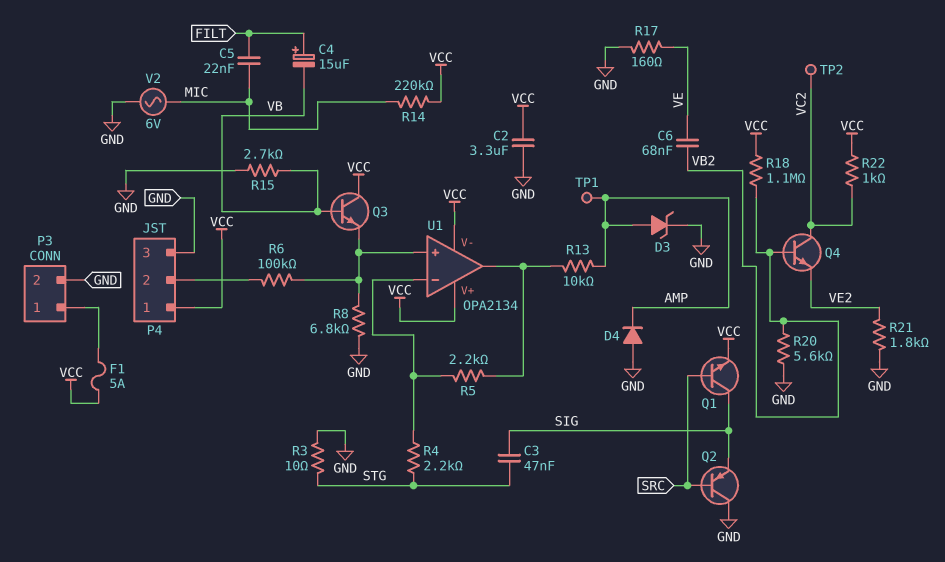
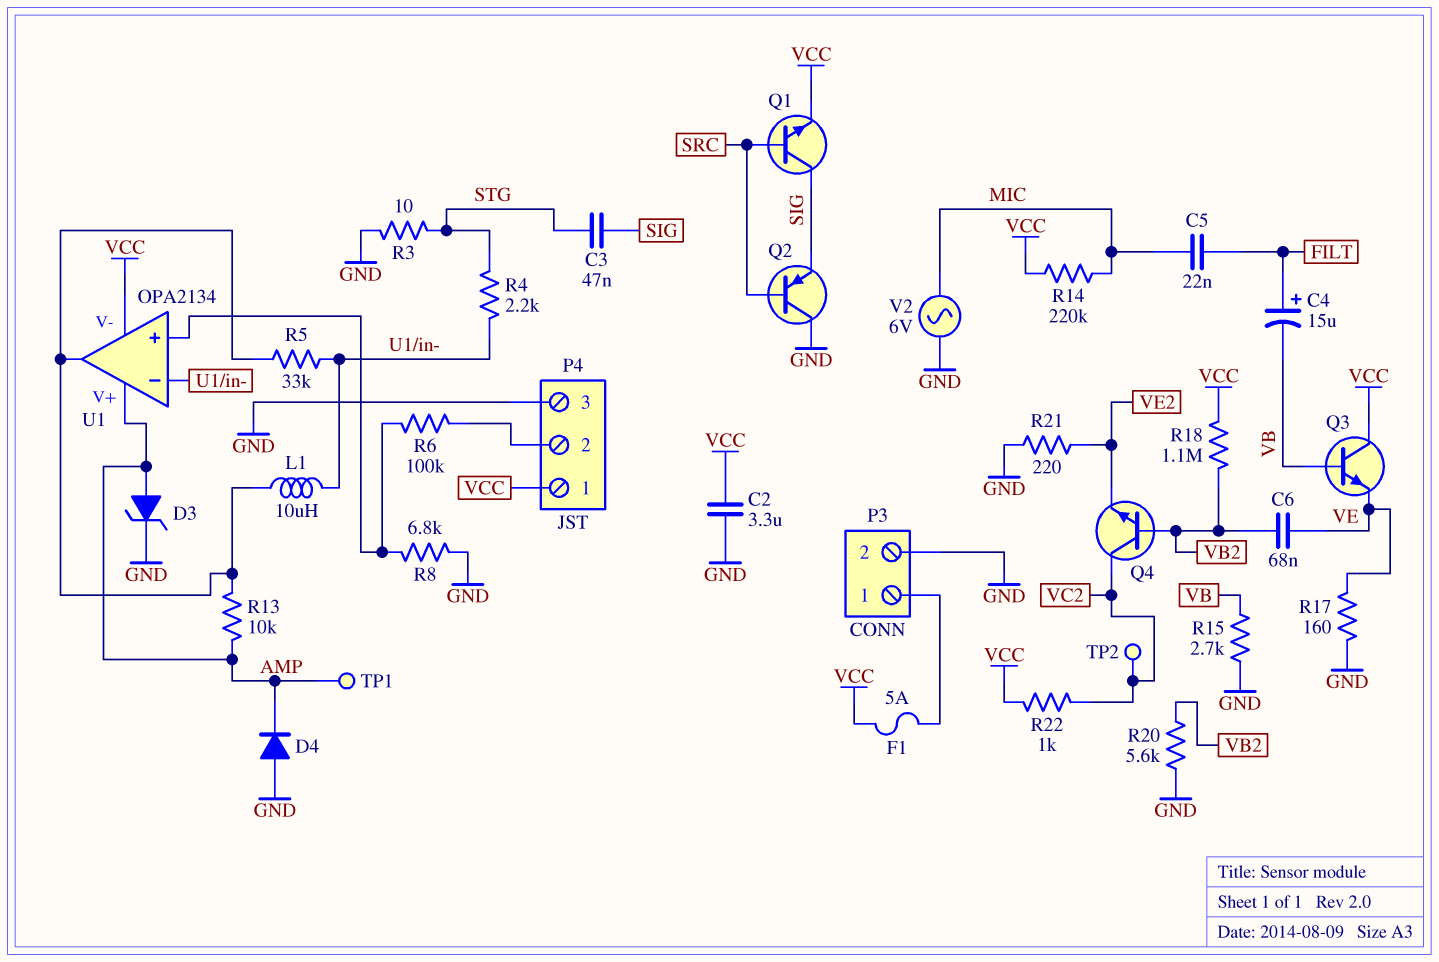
L1: none -> 10uH (U1/in-, U1/out)
Q3: NPN (B VB, C VCC, E U1/in+) -> NPN (B VB, C VCC, E VE)
R5: 2.2k (U1/in-, U1/out) -> 33k (U1/in-, U1/out)
R21: 1.8k (GND, VE2) -> 220 (GND, VE2)
U1 pin V+: VCC -> AMP

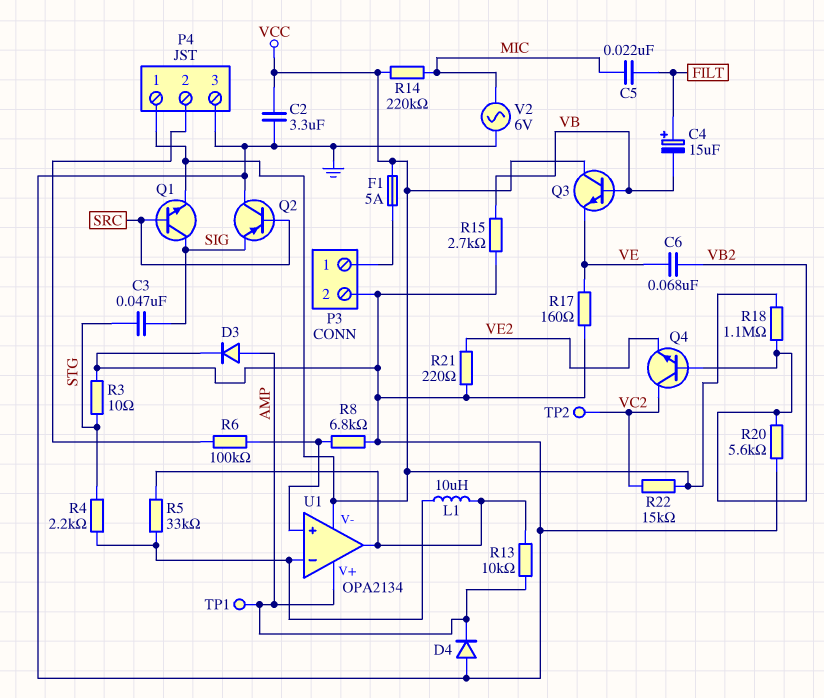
D3: zener (A AMP, K GND) -> diode (A AMP, K GND)
R22: 1k (VC2, VCC) -> 15k (VC2, VCC)

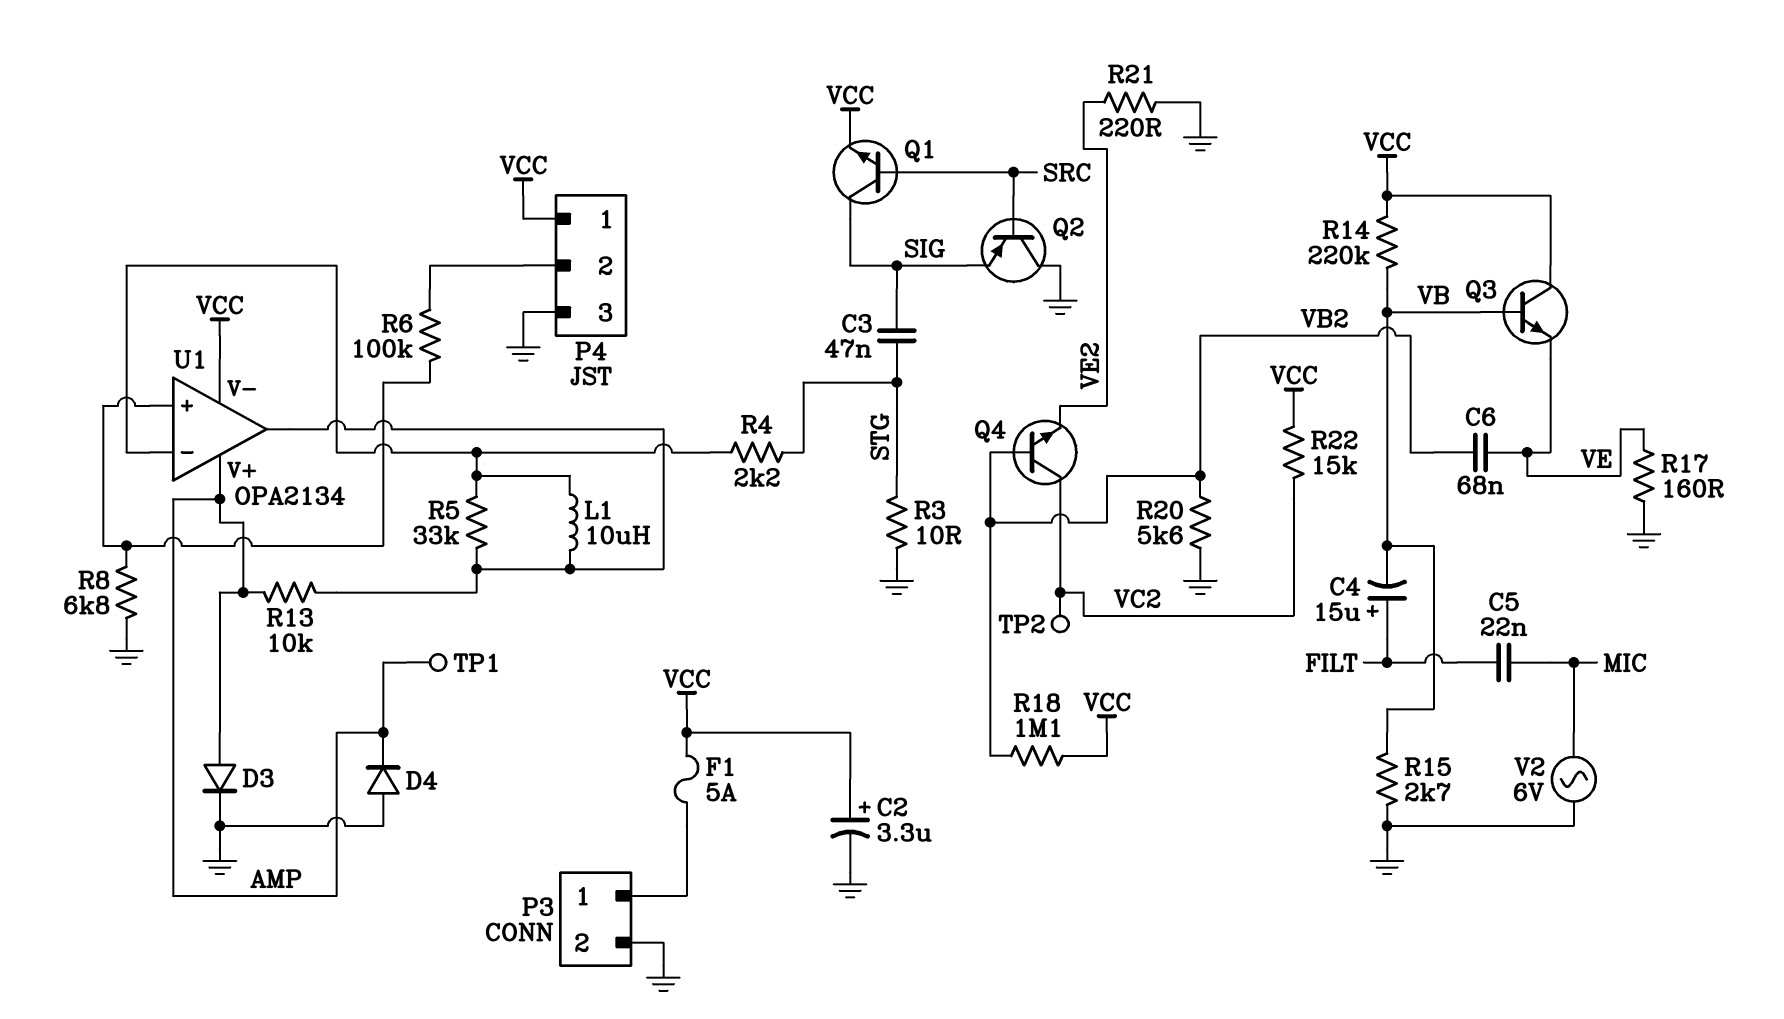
C2: 3.3uF (GND, VCC) -> 3.3uF (plus VCC, minus GND)
R14: 220k (MIC, VCC) -> 220k (VB, VCC)

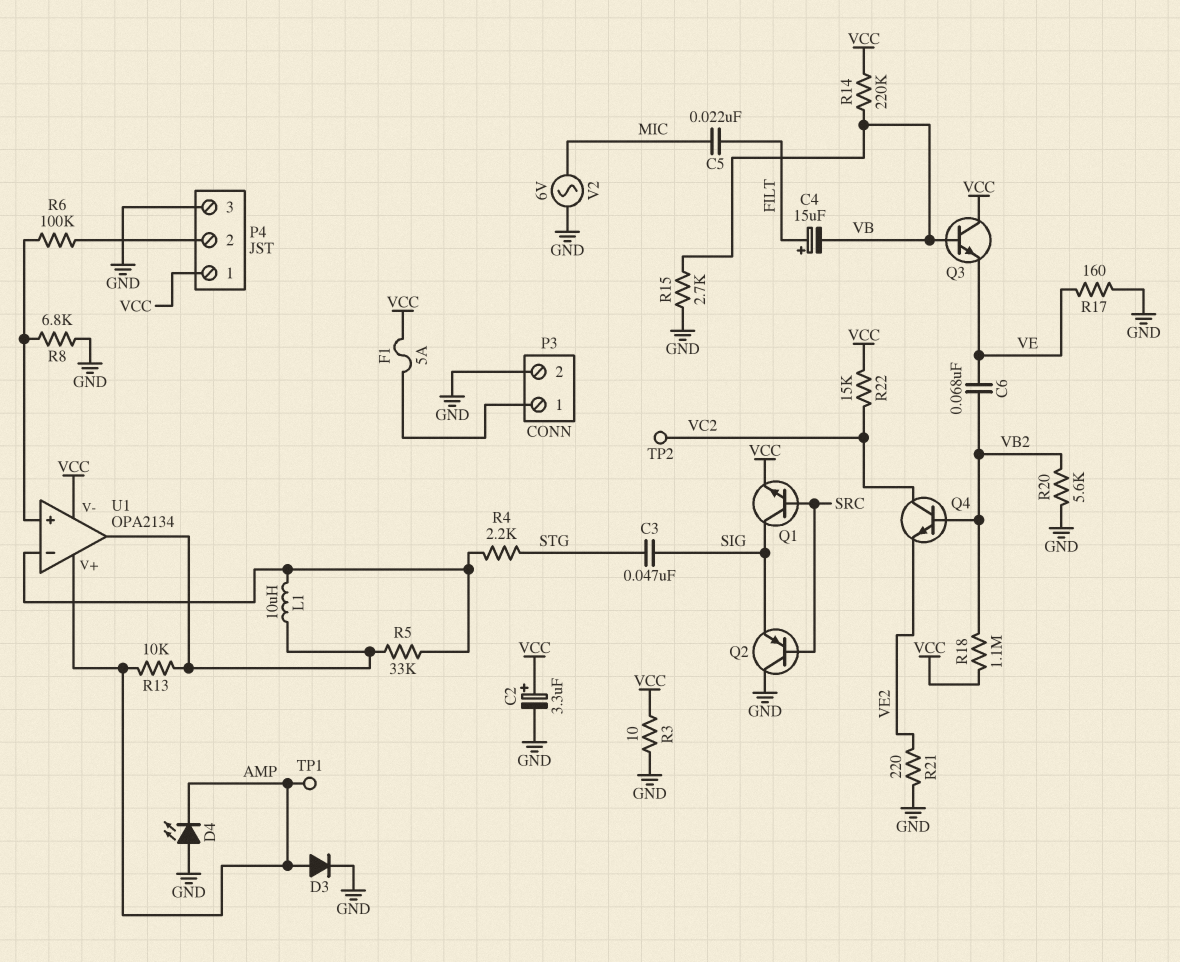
D4: diode (A GND, K AMP) -> LED (A GND, K AMP)
R3: 10 (GND, STG) -> 10 (GND, VCC)

